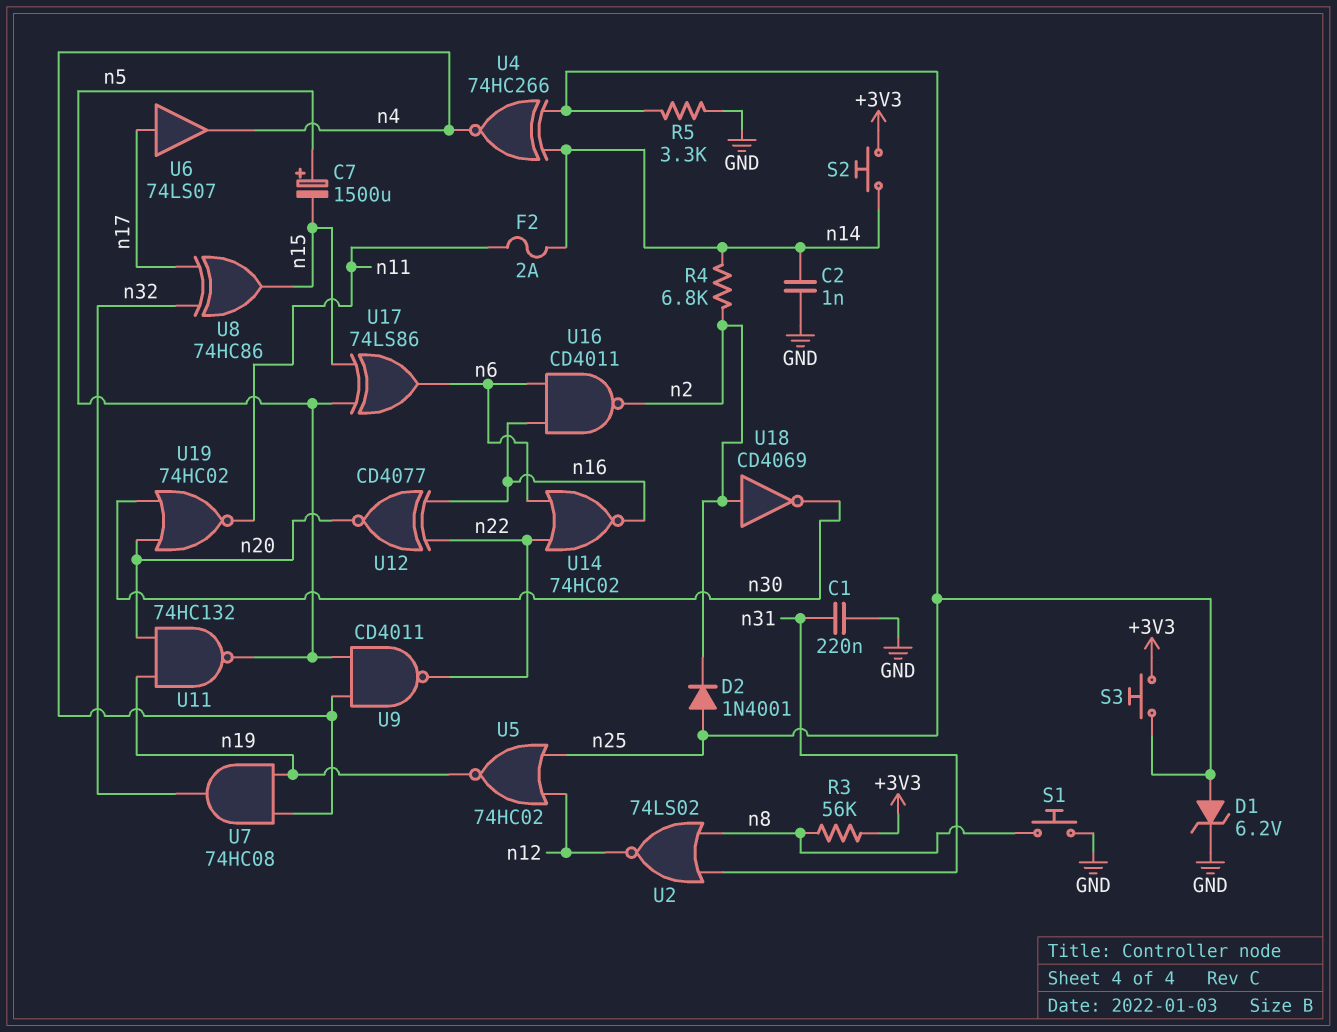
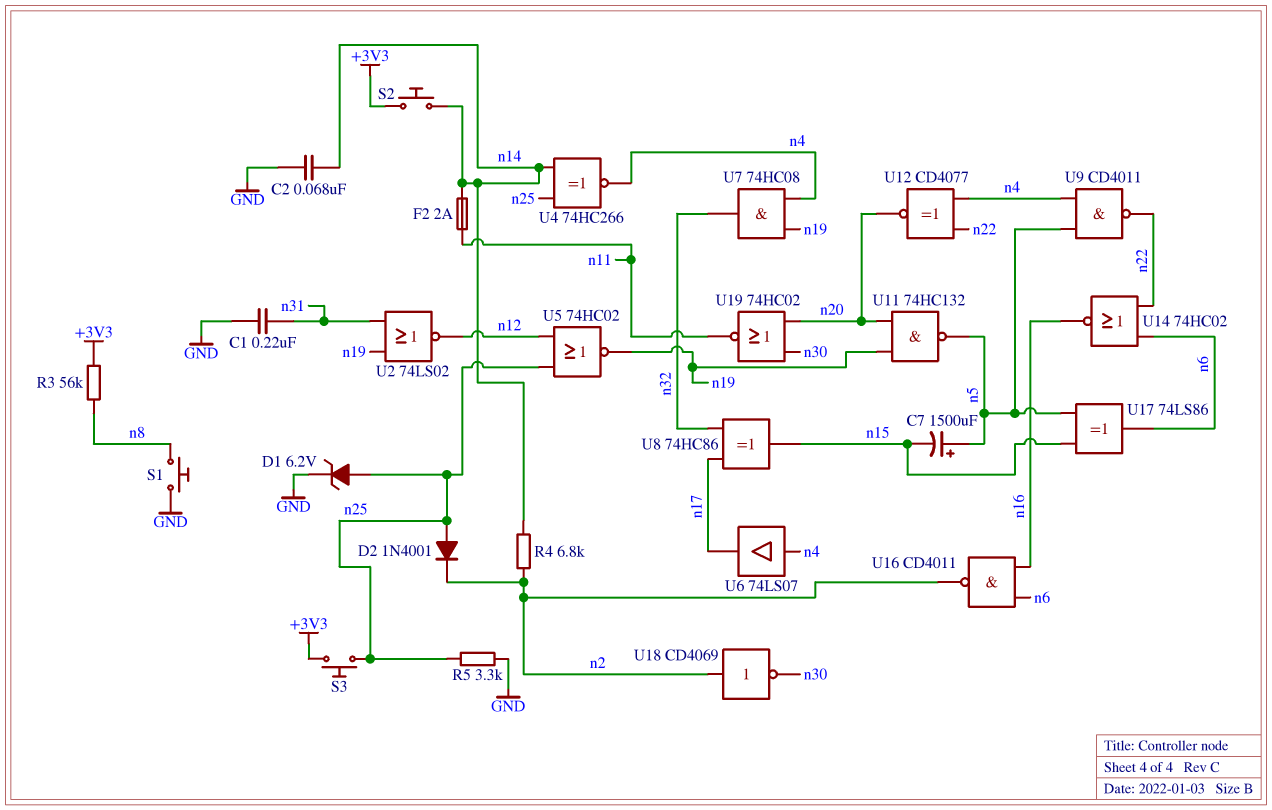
C2: 1nF (GND, n14) -> 68nF (GND, n14)
U2: NOR 74LS02 (in n8, in n31, out n12) -> NOR 74LS02 (in n19, in n31, out n12)
U6: buffer 74LS07 (in n17, out n4) -> buffer 74LS07 (in n4, out n17)
U12: XNOR CD4077 (in n16, in n22, out n20) -> XNOR CD4077 (in n4, in n22, out n20)

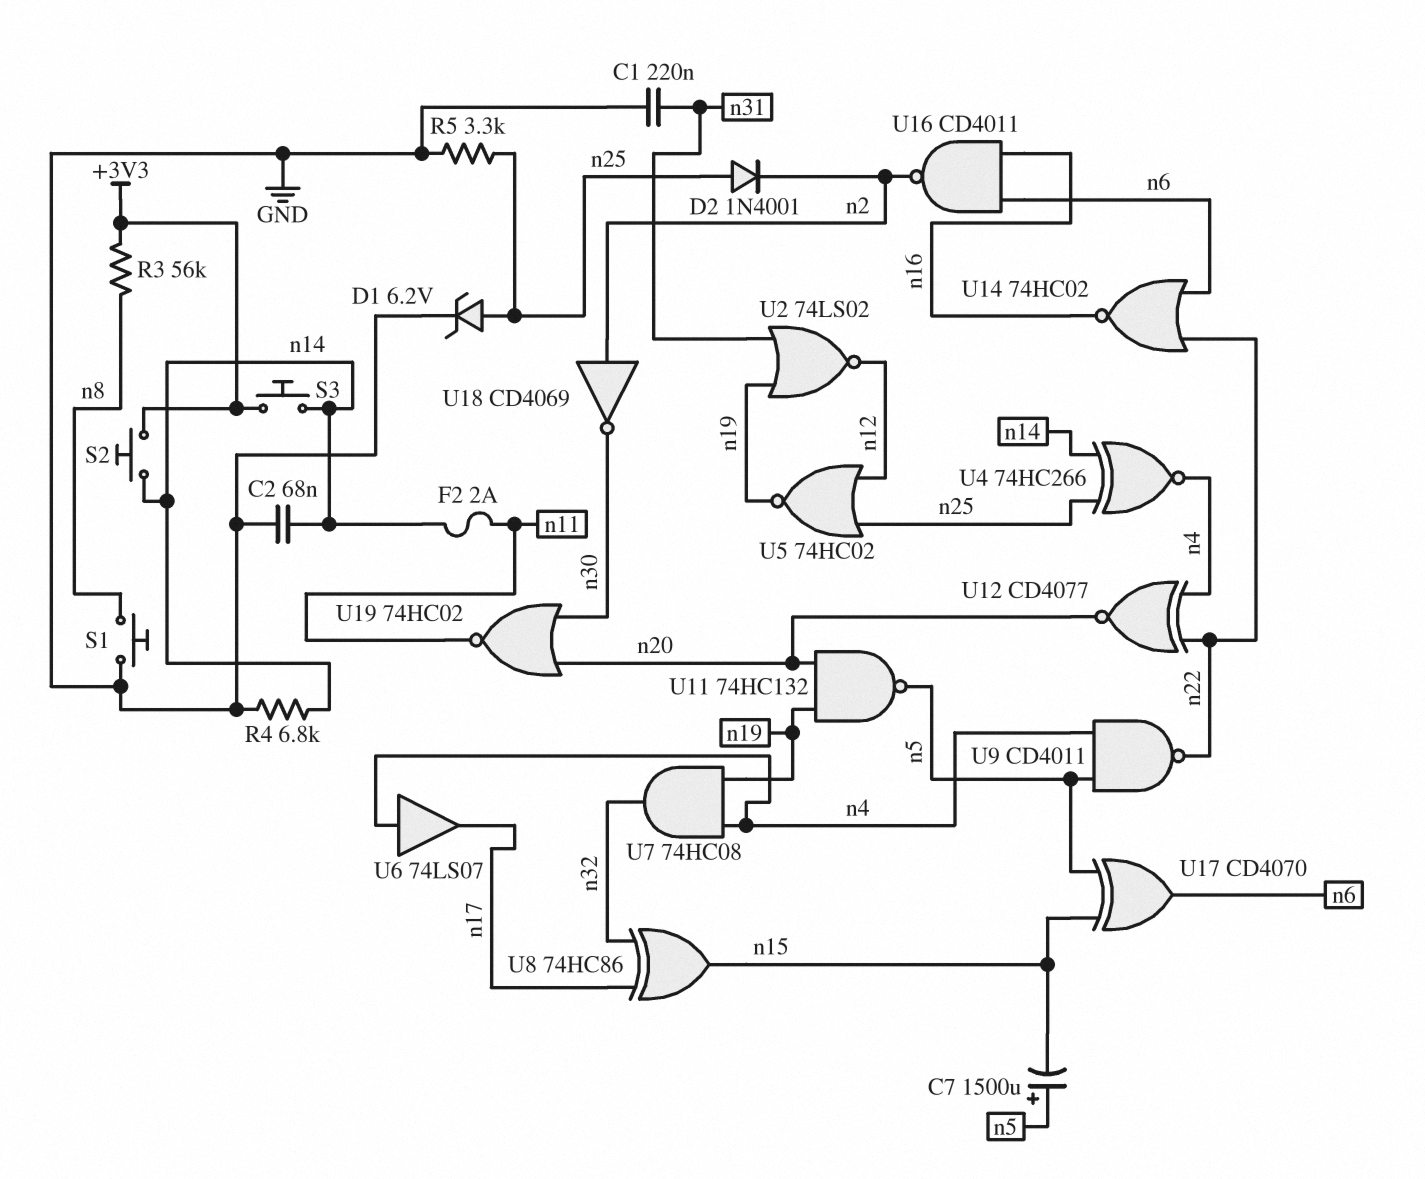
R4: 6.8k (n2, n14) -> 6.8k (GND, n14)
S3: button (+3V3, n25) -> button (+3V3, n14)
U17: XOR 74LS86 (in n5, in n15, out n6) -> XOR CD4070 (in n5, in n15, out n6)

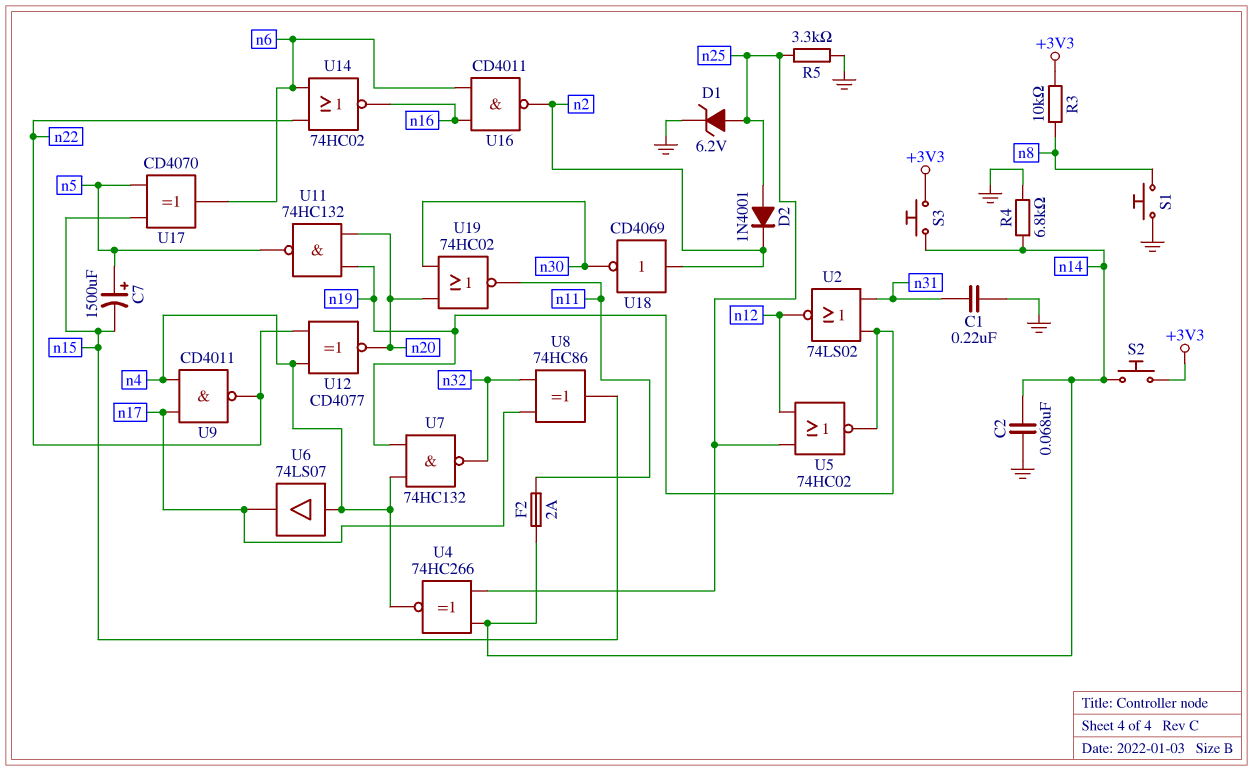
R3: 56k (+3V3, n8) -> 10k (+3V3, n8)
U7: AND 74HC08 (in n4, in n19, out n32) -> NAND 74HC132 (in n4, in n19, out n32)
U9: NAND CD4011 (in n4, in n5, out n22) -> NAND CD4011 (in n4, in n17, out n22)

